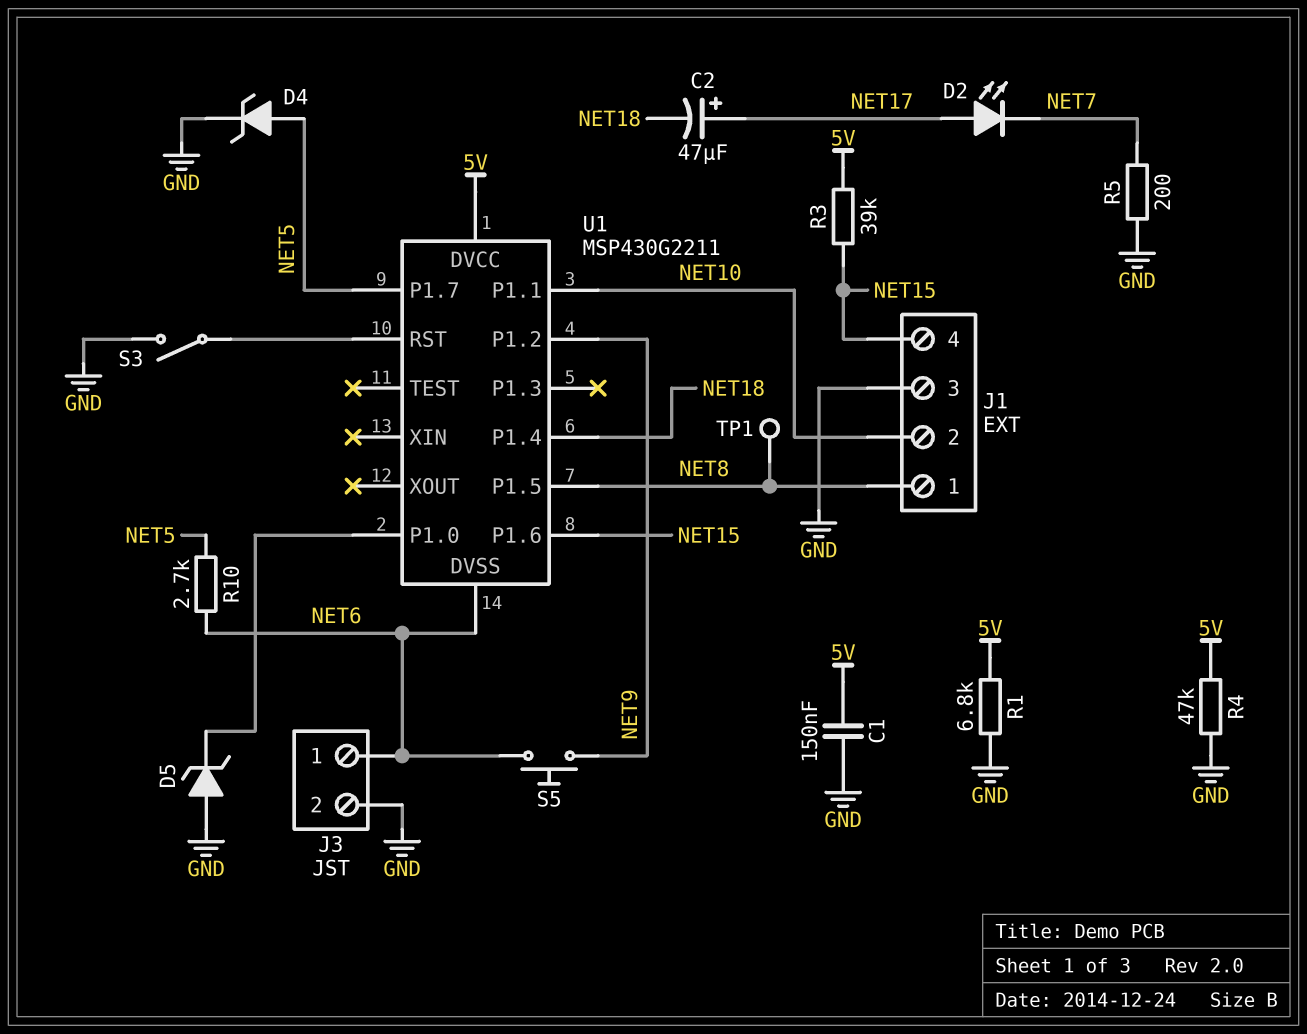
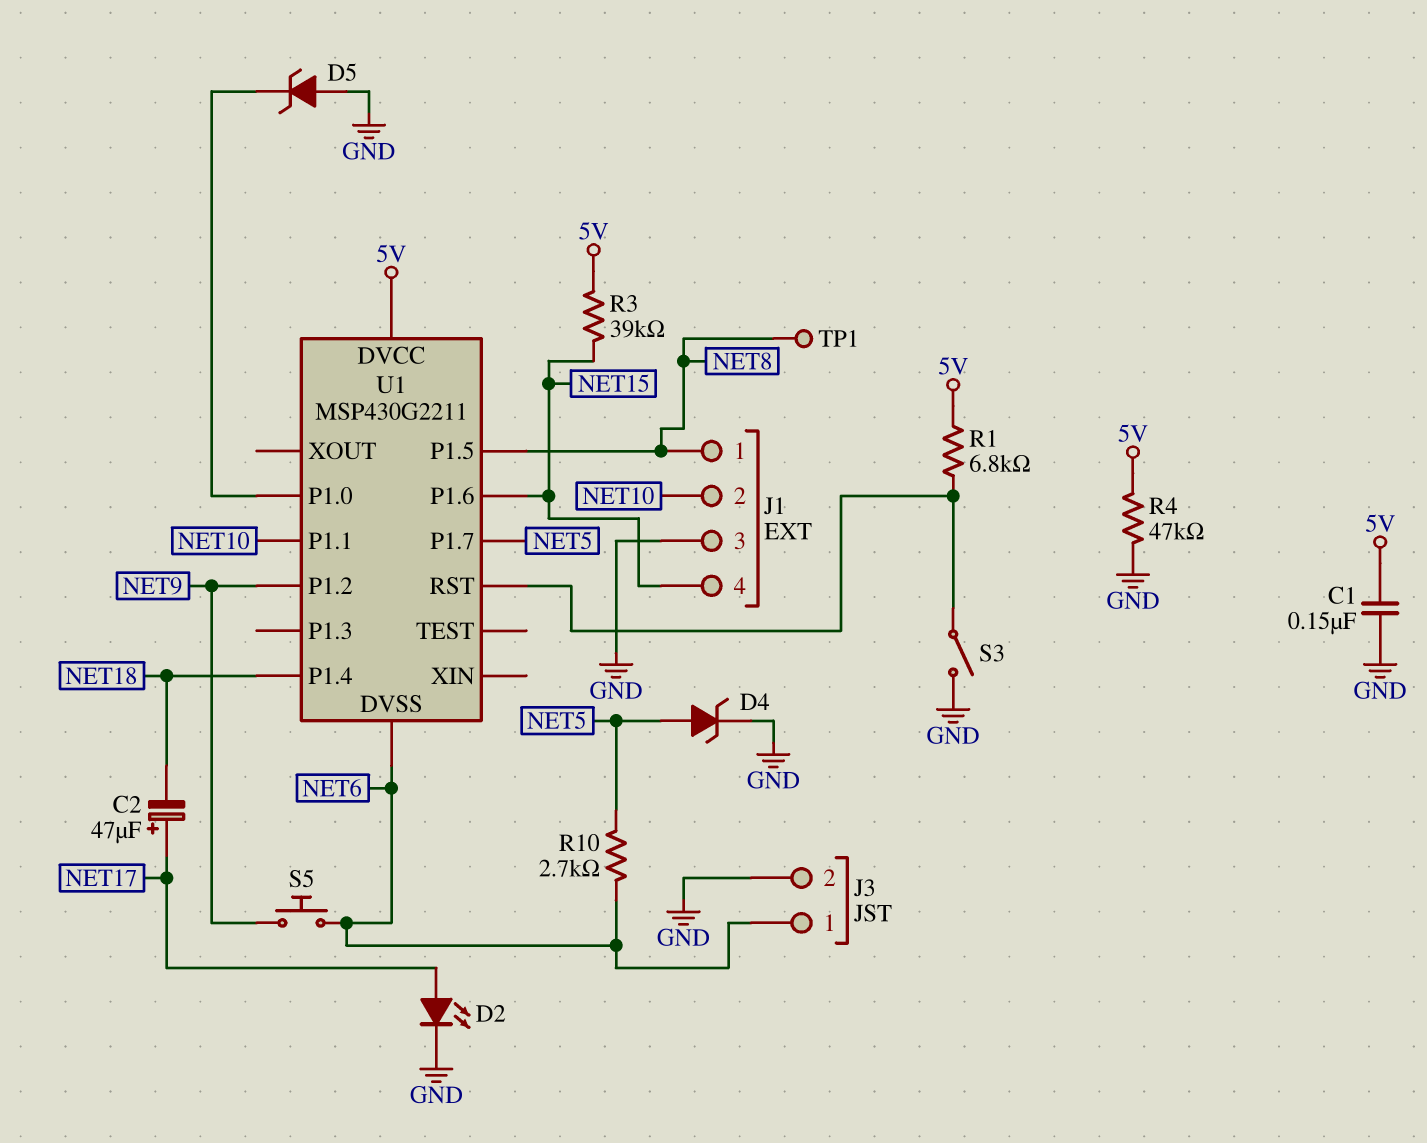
D2: LED (A NET17, K NET7) -> LED (A NET17, K GND)
R1: 6.8k (5V, GND) -> 6.8k (5V, U1/RST)
R5: 200 (GND, NET7) -> none

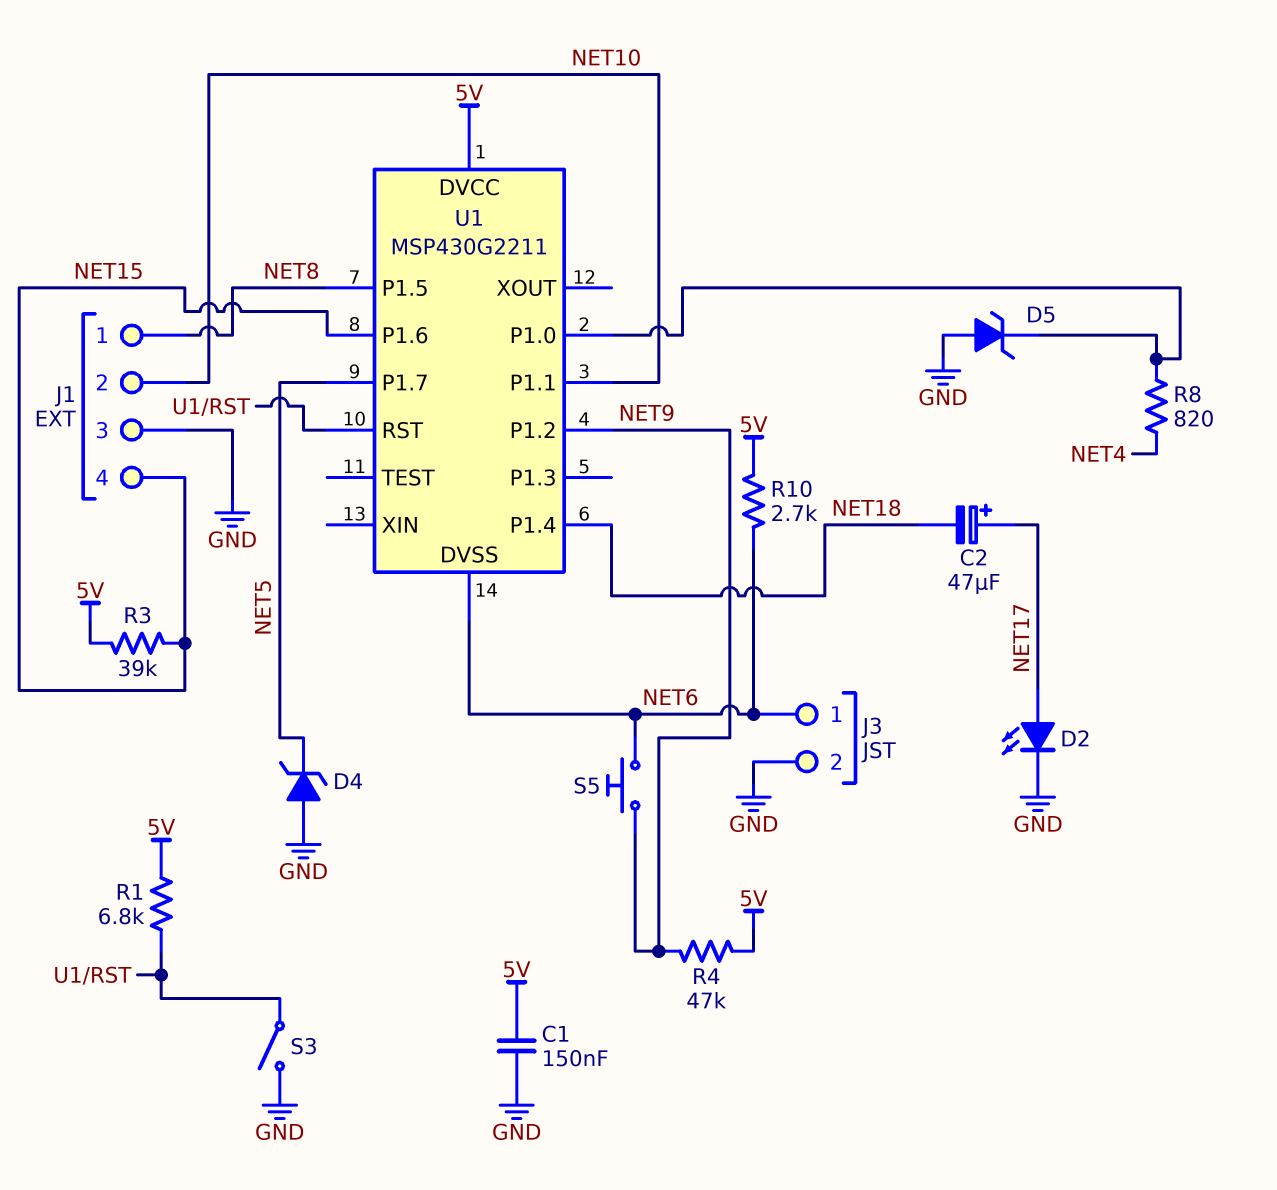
D4: zener (A NET5, K GND) -> zener (A GND, K NET5)
R4: 47k (5V, GND) -> 47k (5V, NET9)
R8: none -> 820 (NET4, U1/P1.0)
R10: 2.7k (NET5, NET6) -> 2.7k (5V, NET6)
TP1: test point (NET8) -> none

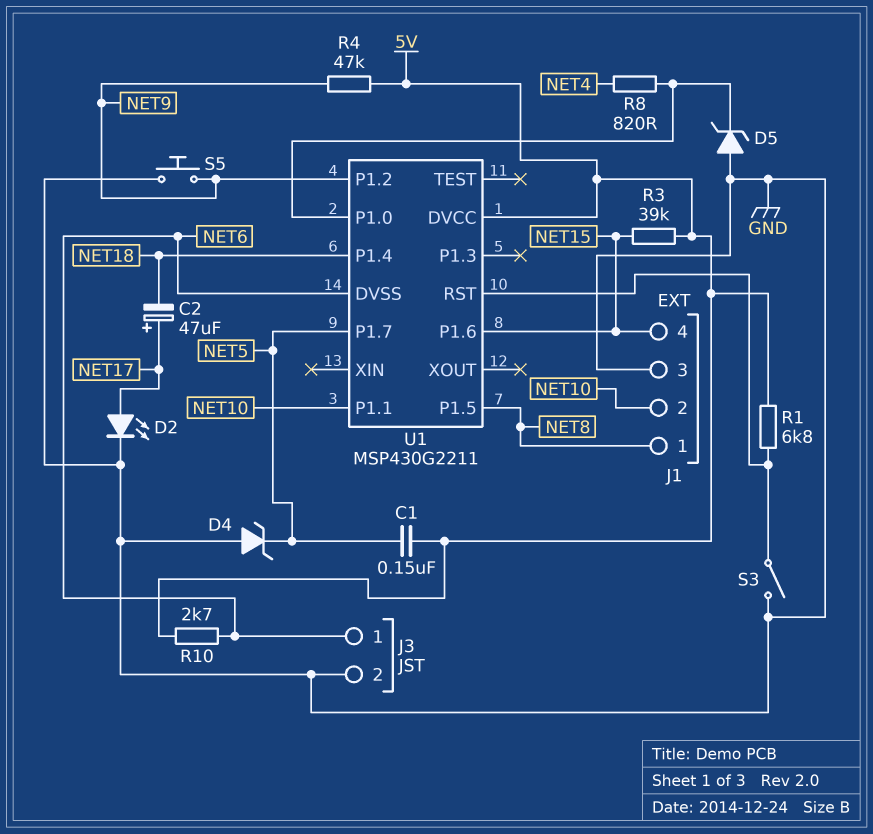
C1: 150nF (5V, GND) -> 150nF (5V, NET5)
S5: button (NET6, NET9) -> button (GND, NET9)

